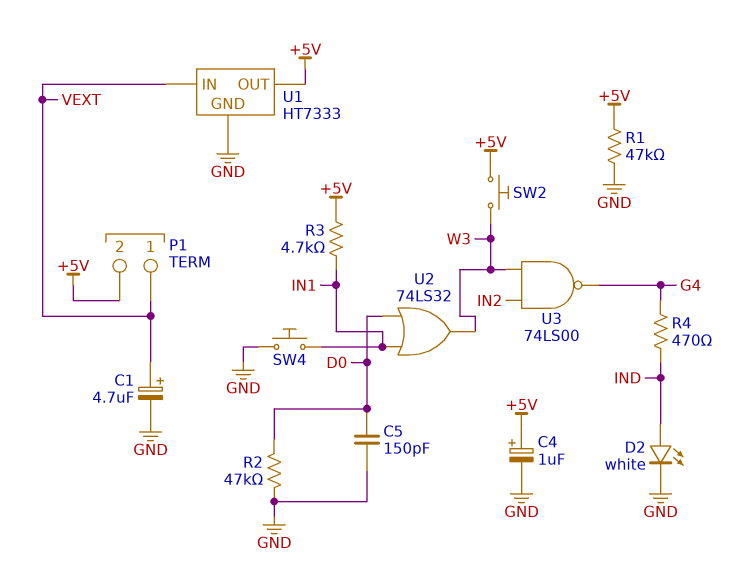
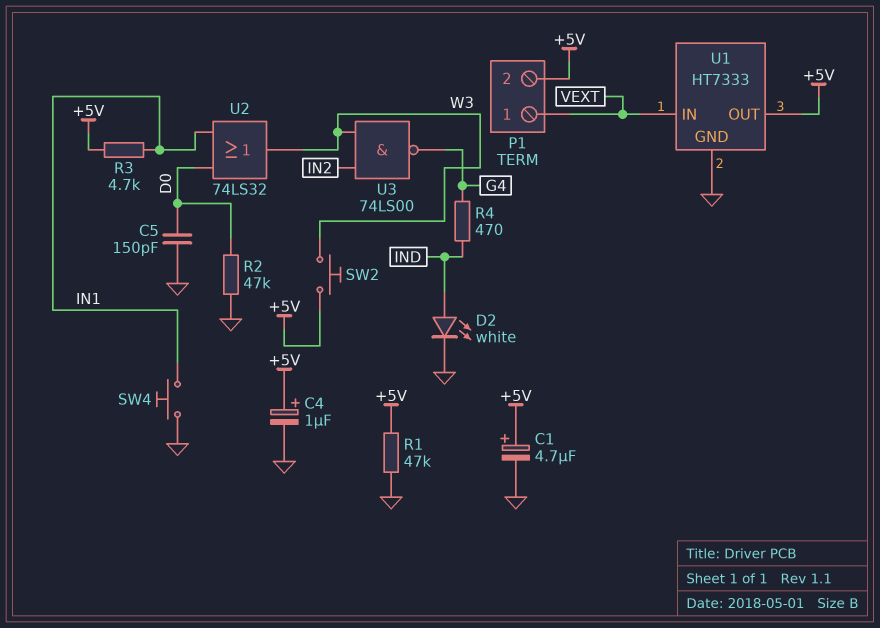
C1: 4.7uF (plus VEXT, minus GND) -> 4.7uF (plus +5V, minus GND)

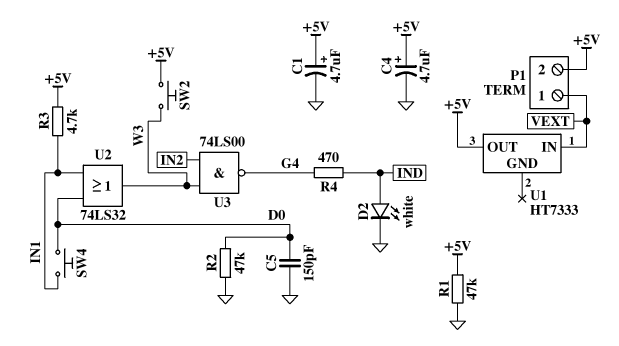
C4: 1uF (plus +5V, minus GND) -> 4.7uF (plus +5V, minus GND)
SW4: button (GND, IN1) -> button (D0, IN1)
U1 pin GND: GND -> none

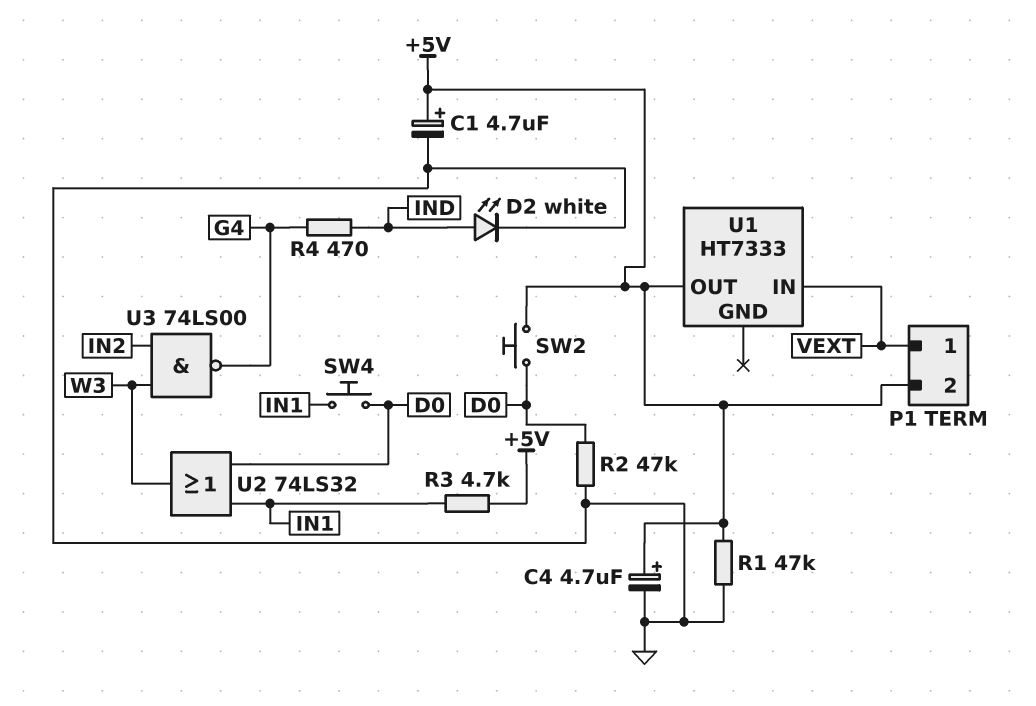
C5: 150pF (D0, GND) -> none
SW2: button (+5V, W3) -> button (+5V, D0)

